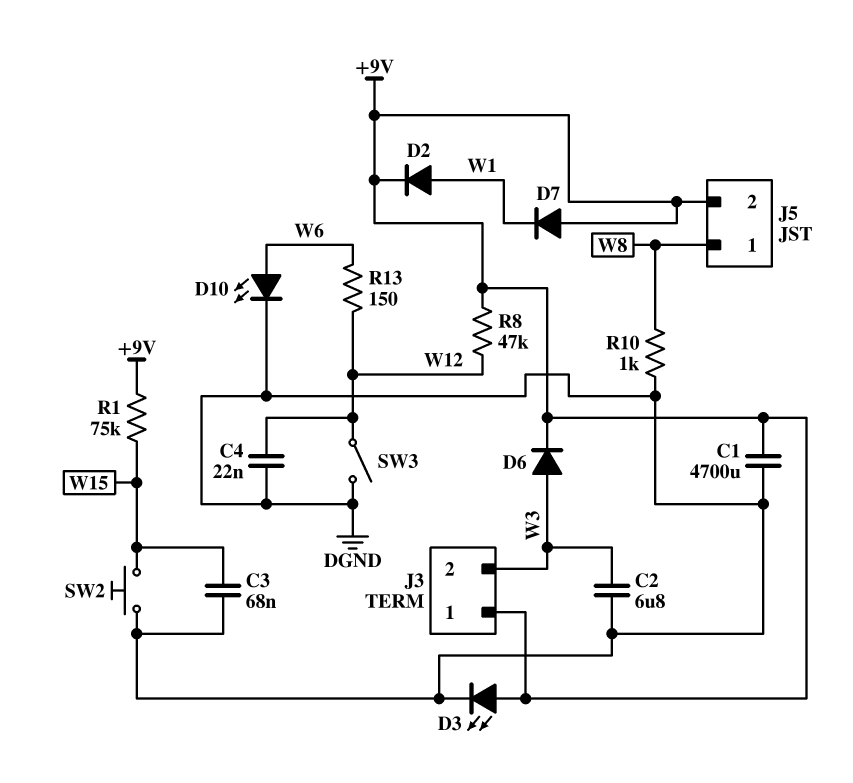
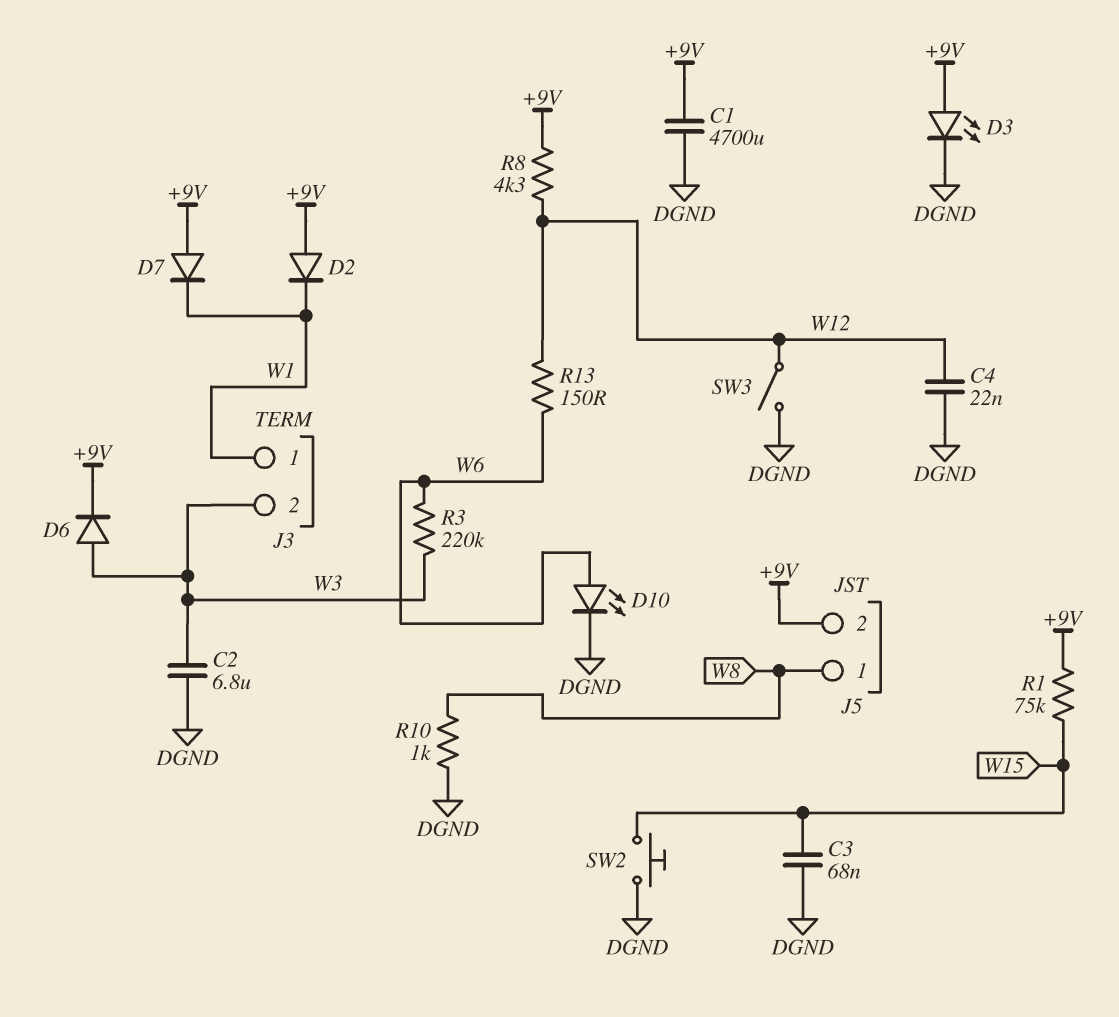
D2: diode (A W1, K +9V) -> diode (A +9V, K W1)
J3 pin 1: +9V -> W1
R3: none -> 220k (W3, W6)
R8: 47k (+9V, W12) -> 4.3k (+9V, W12)

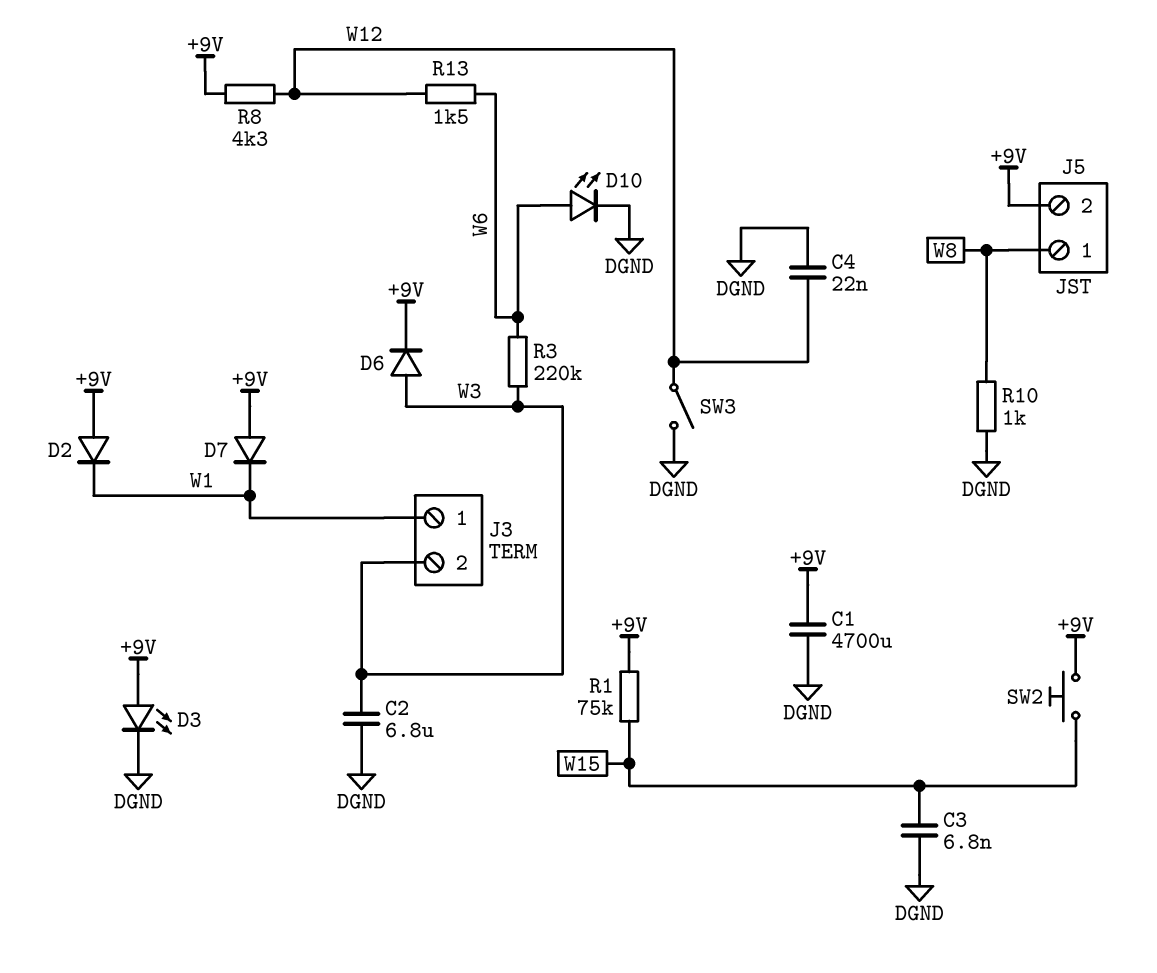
C3: 68nF (DGND, W15) -> 6.8nF (DGND, W15)
R13: 150 (W6, W12) -> 1.5k (W6, W12)
SW2: button (DGND, W15) -> button (+9V, W15)

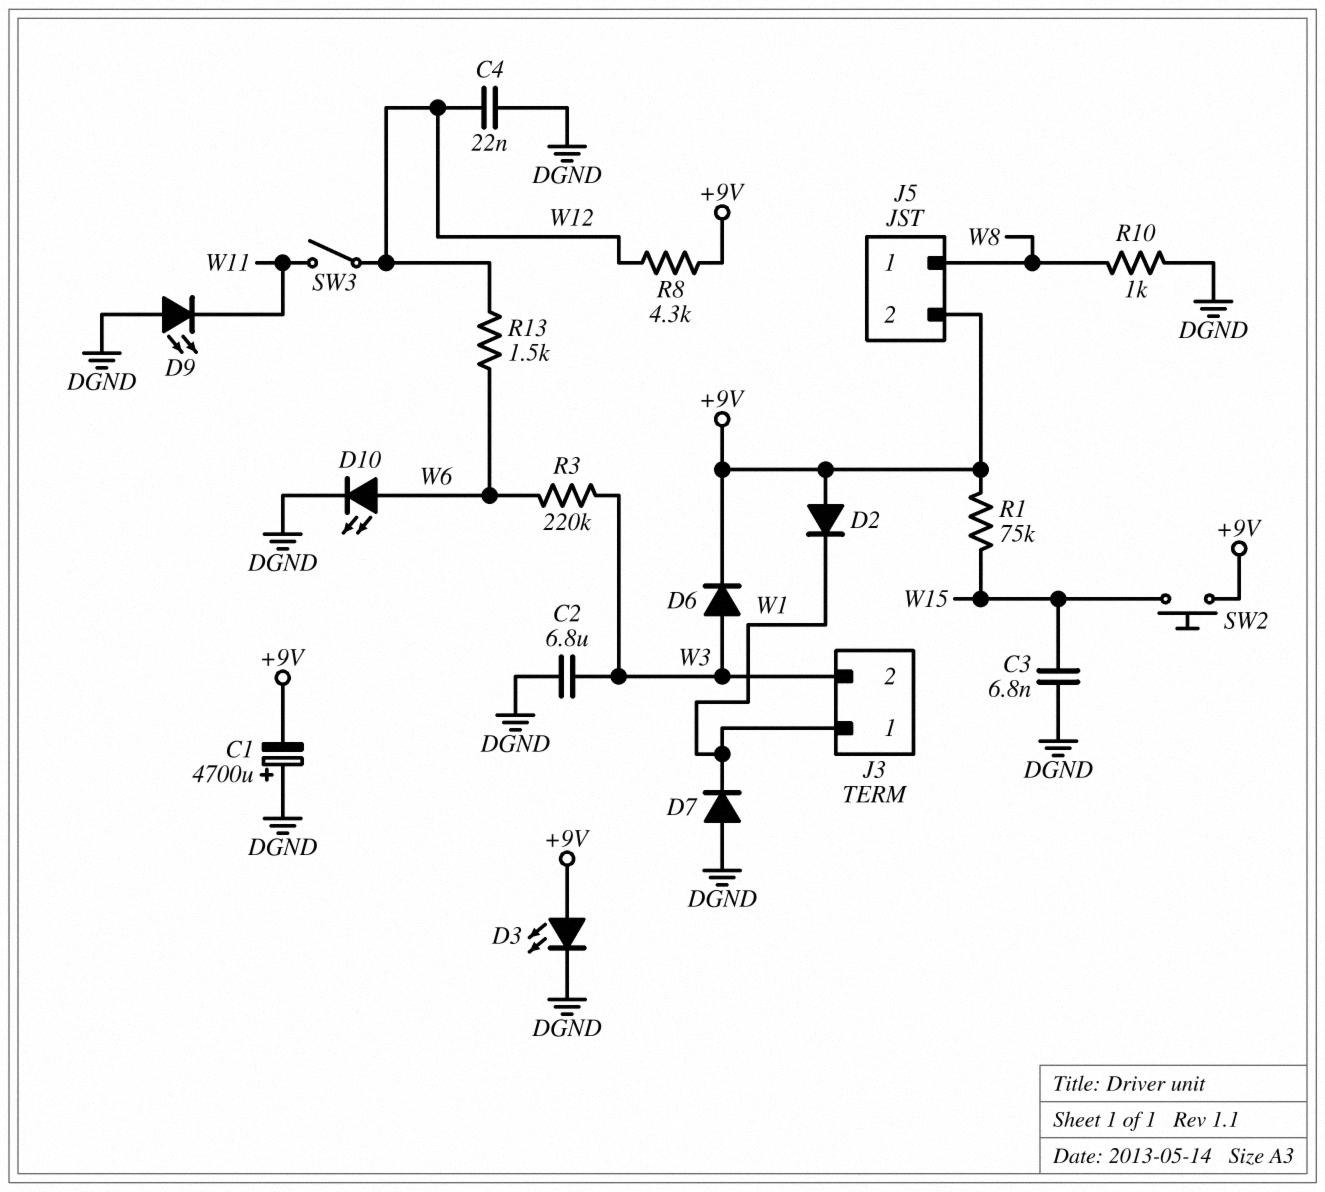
C1: 4700uF (+9V, DGND) -> 4700uF (plus DGND, minus +9V)
D7: diode (A +9V, K W1) -> diode (A DGND, K W1)
D9: none -> LED (A DGND, K W11)
SW3: switch (DGND, W12) -> switch (W11, W12)

